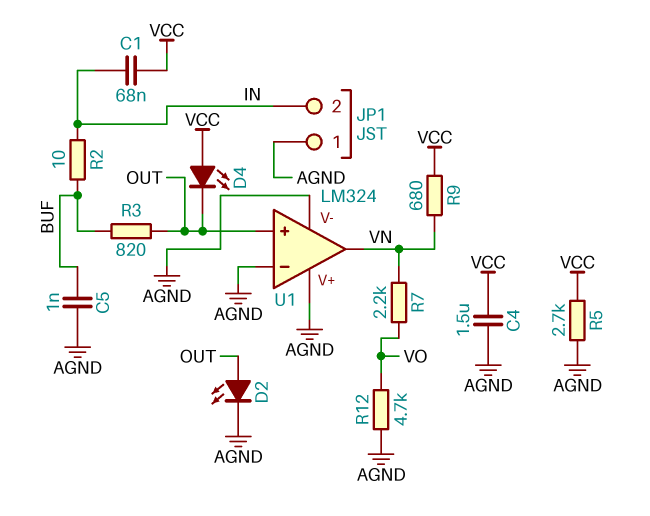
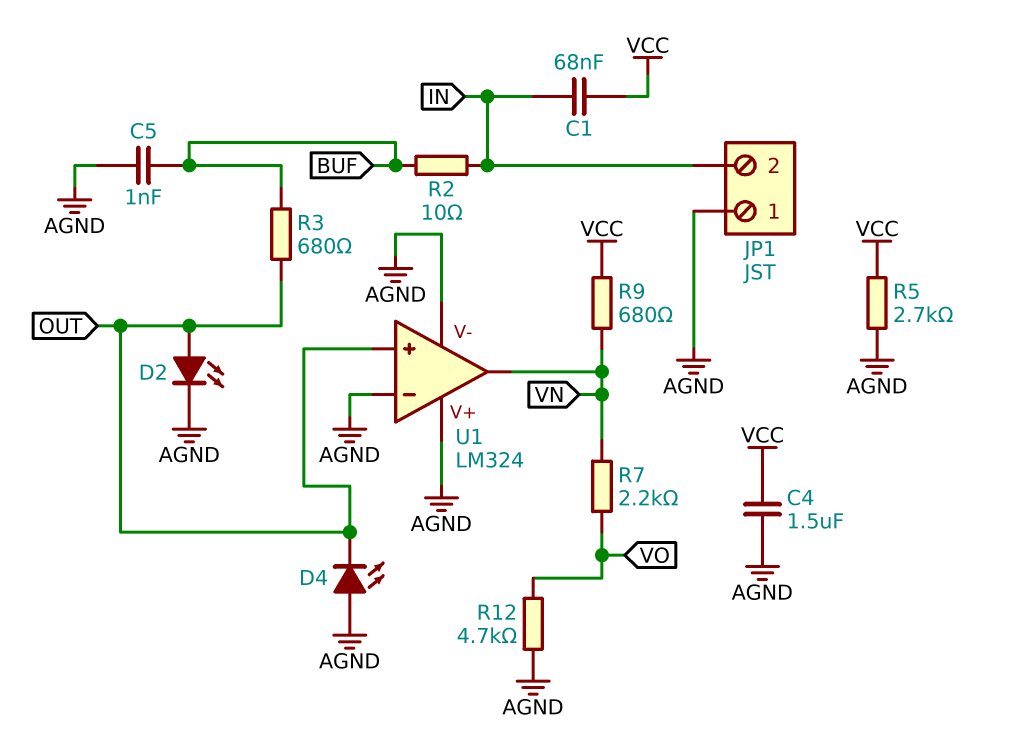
D4: LED (A VCC, K OUT) -> LED (A AGND, K OUT)
R3: 820 (BUF, OUT) -> 680 (BUF, OUT)

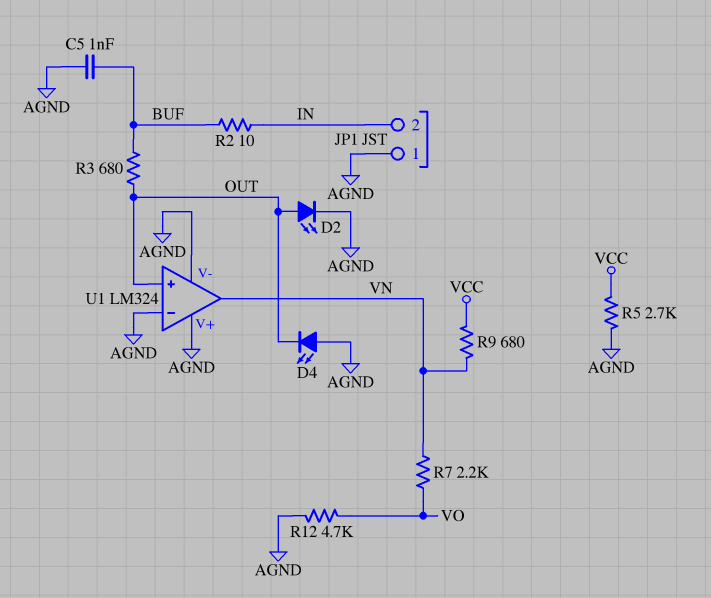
C1: 68nF (IN, VCC) -> none
C4: 1.5uF (AGND, VCC) -> none

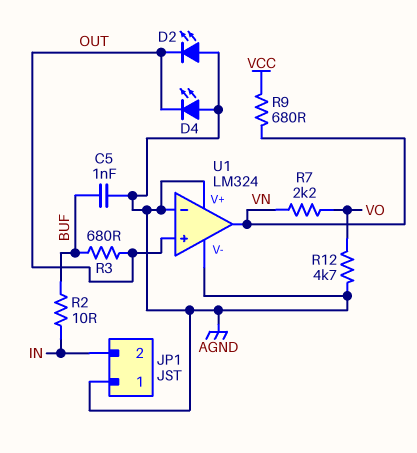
D2: LED (A OUT, K AGND) -> LED (A AGND, K OUT)
R5: 2.7k (AGND, VCC) -> none

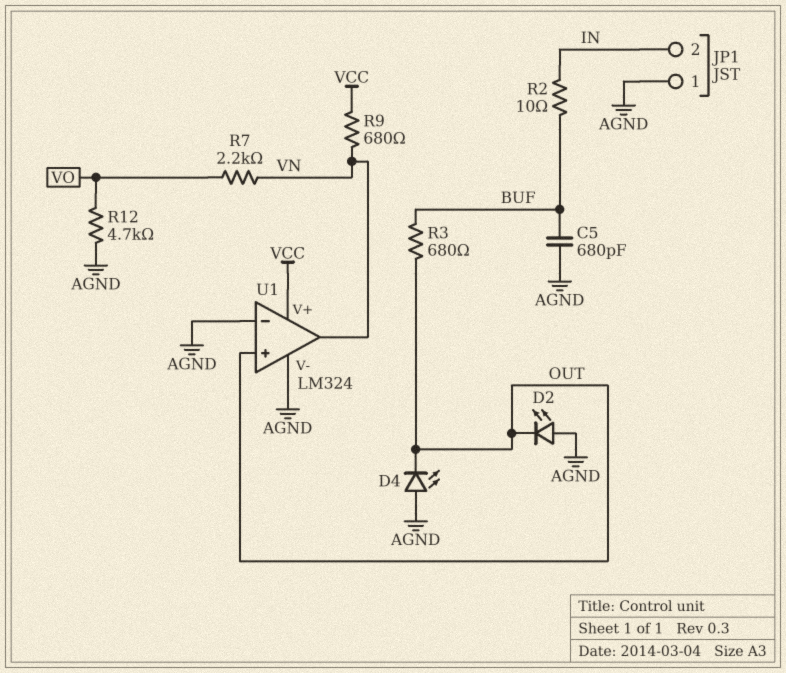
C5: 1nF (AGND, BUF) -> 680pF (AGND, BUF)
U1 pin V+: AGND -> VCC

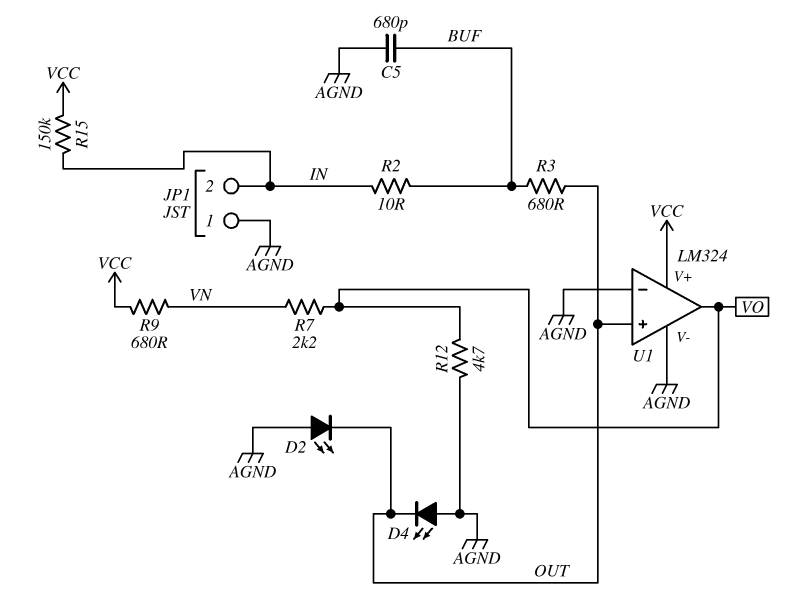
R15: none -> 150k (IN, VCC)
U1 pin out: VN -> VO

